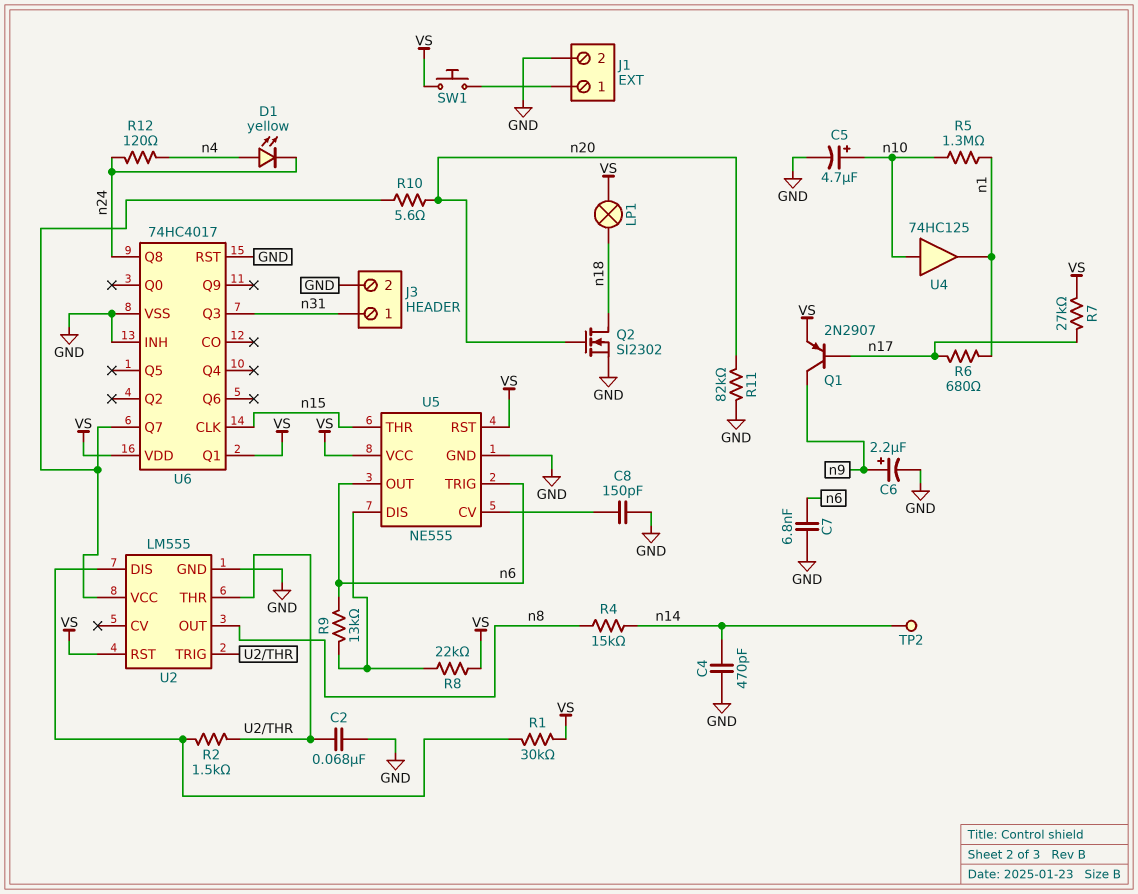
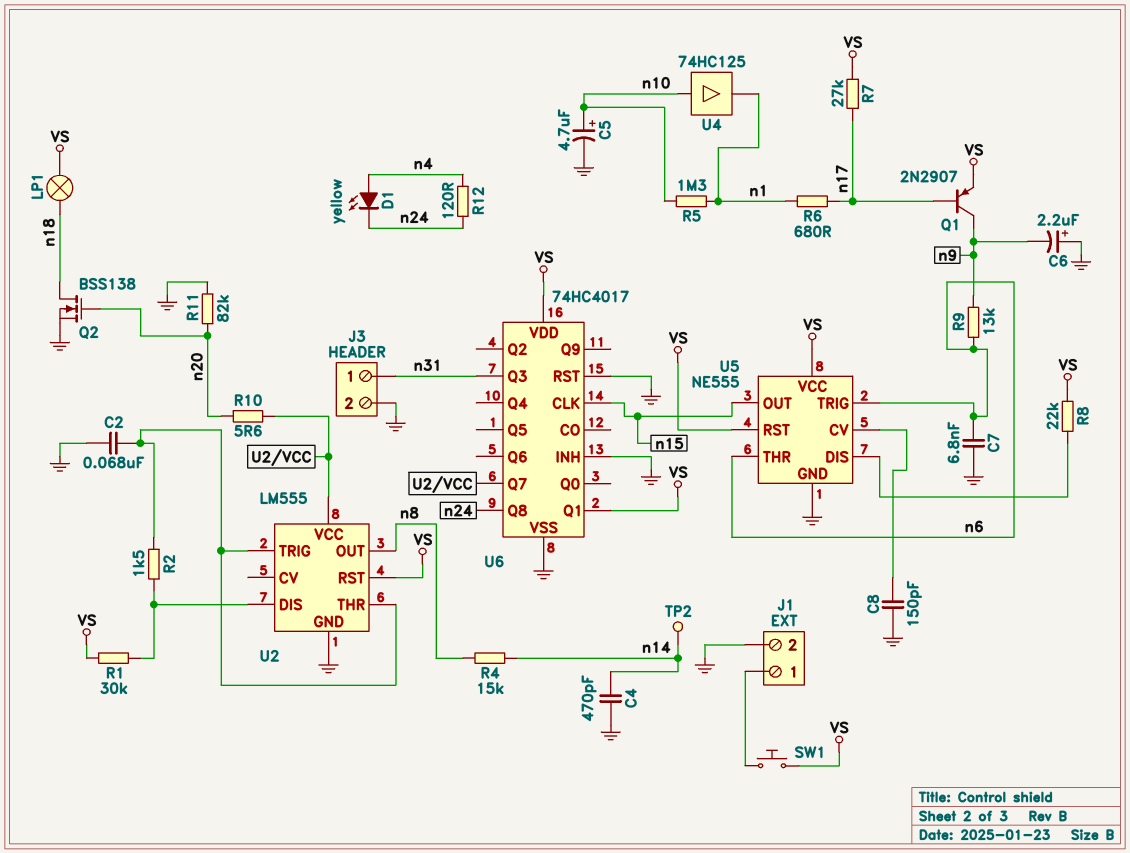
C6: 2.2uF (plus n9, minus GND) -> 2.2uF (plus GND, minus n9)
Q2: NMOS SI2302 (G n20, D n18, S GND) -> NMOS BSS138 (G n20, D n18, S GND)
R9: 13k (U5/DIS, n6) -> 13k (n6, n9)
U5 pin OUT: n6 -> n15
U5 pin THR: n15 -> n6

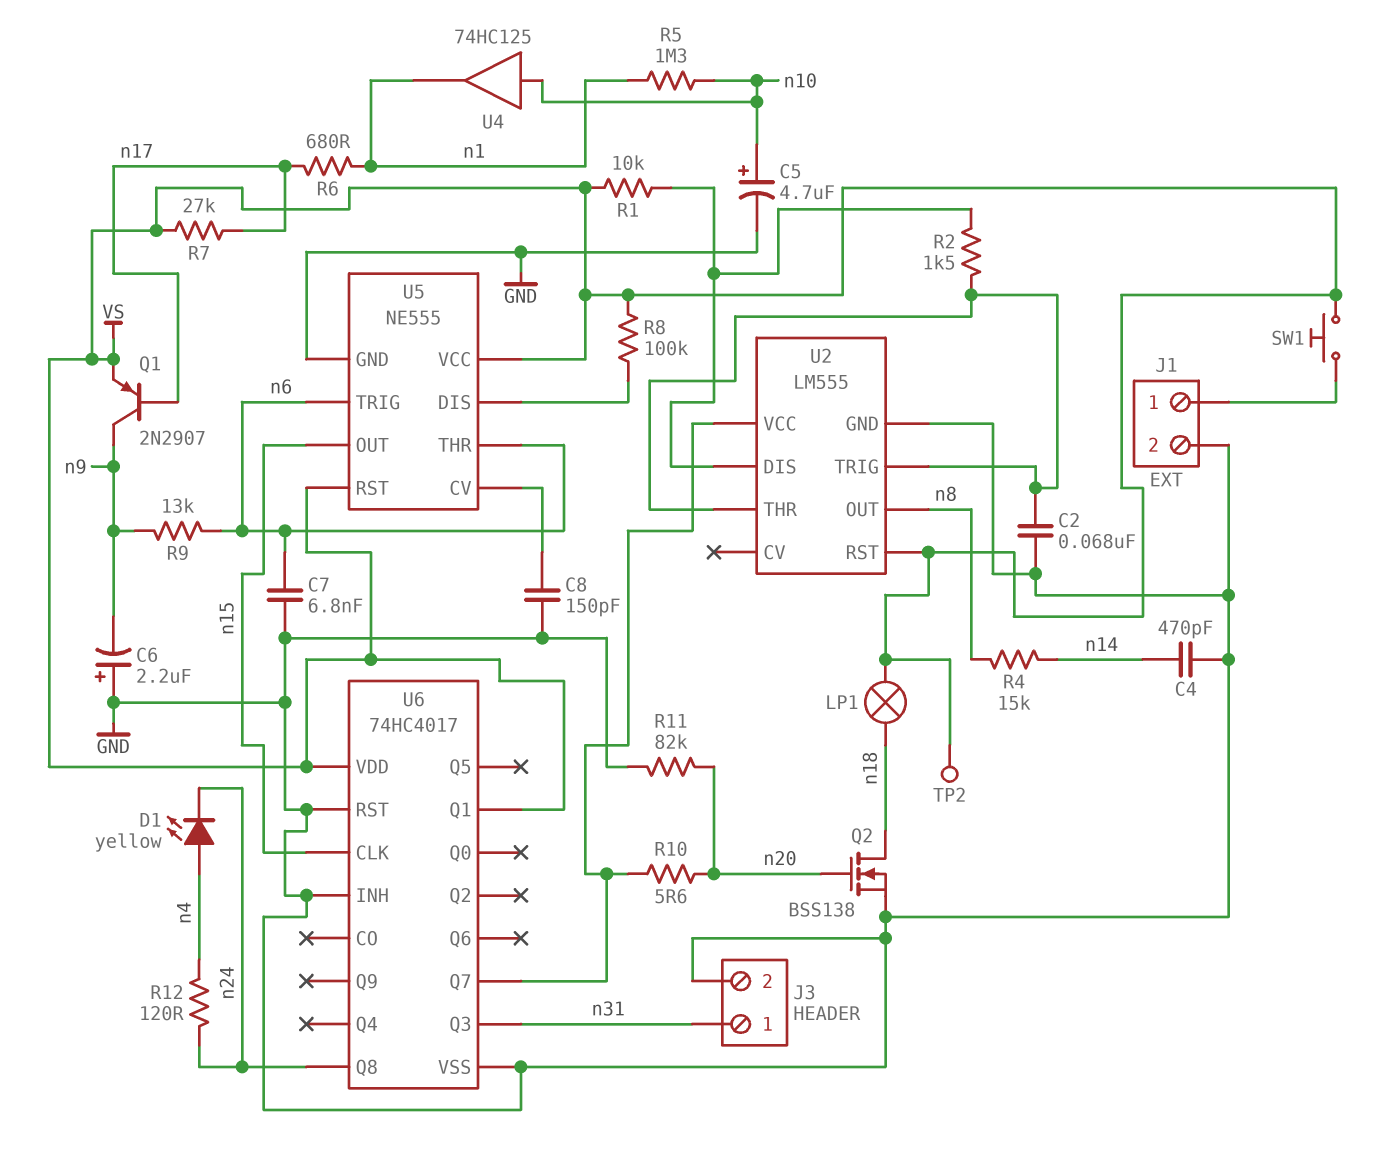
R1: 30k (U2/DIS, VS) -> 10k (U2/DIS, VS)
R8: 22k (U5/DIS, VS) -> 100k (U5/DIS, VS)
TP2: test point (n14) -> test point (VS)

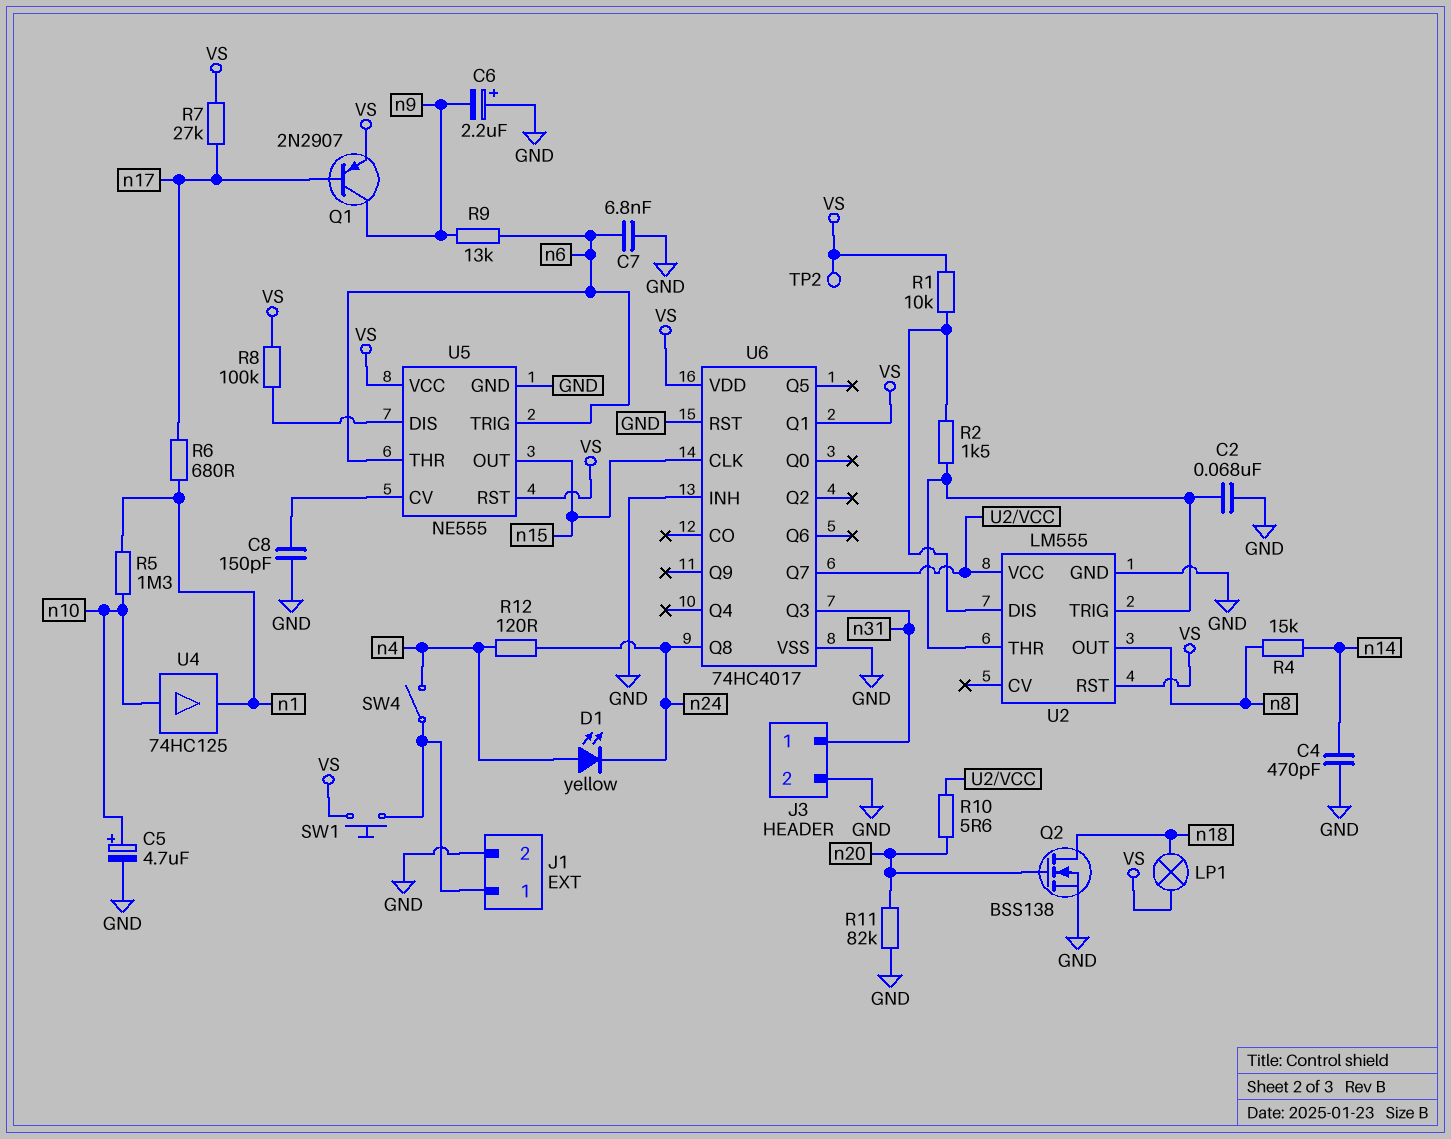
SW4: none -> switch (J1/1, n4)

